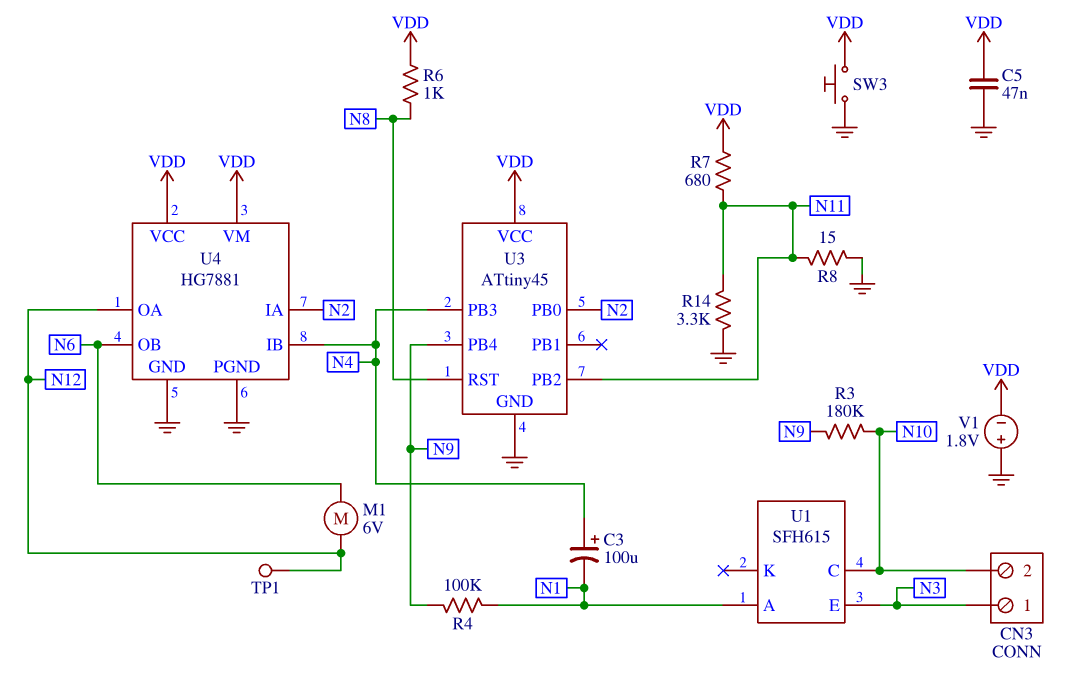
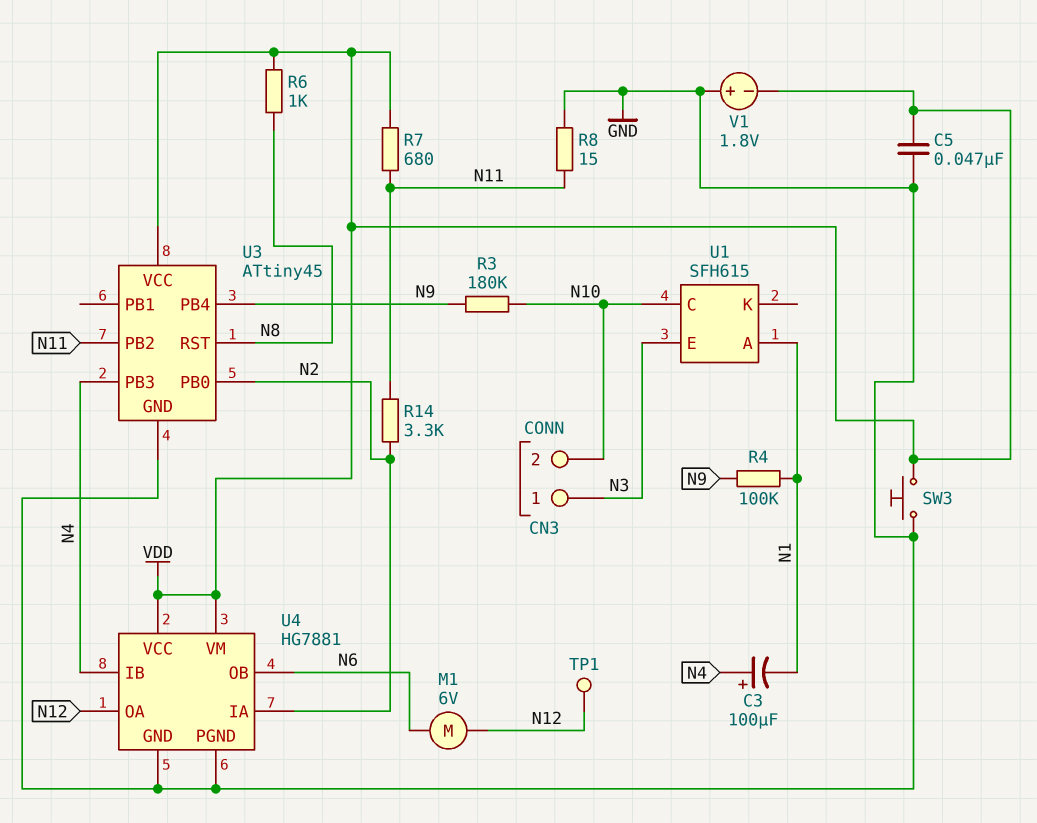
R14: 3.3k (GND, N11) -> 3.3k (N2, N11)

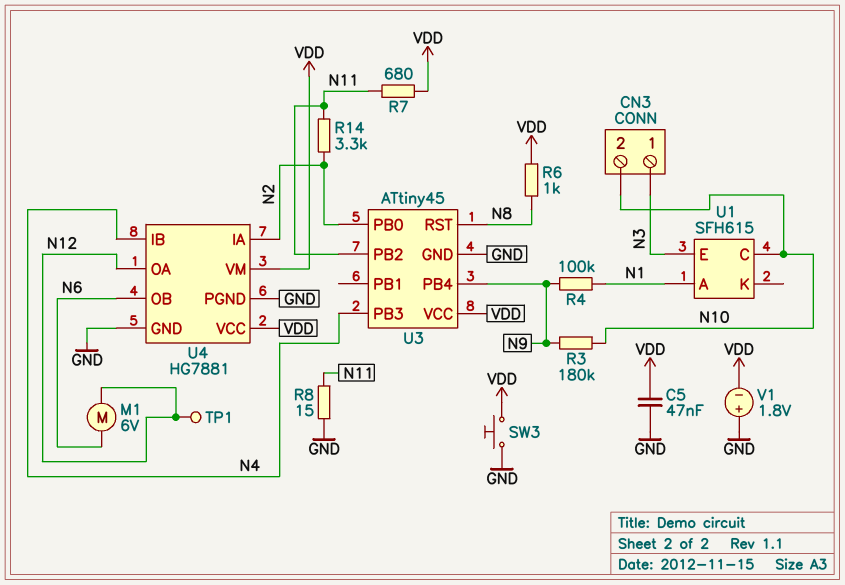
C3: 100uF (plus N4, minus N1) -> none

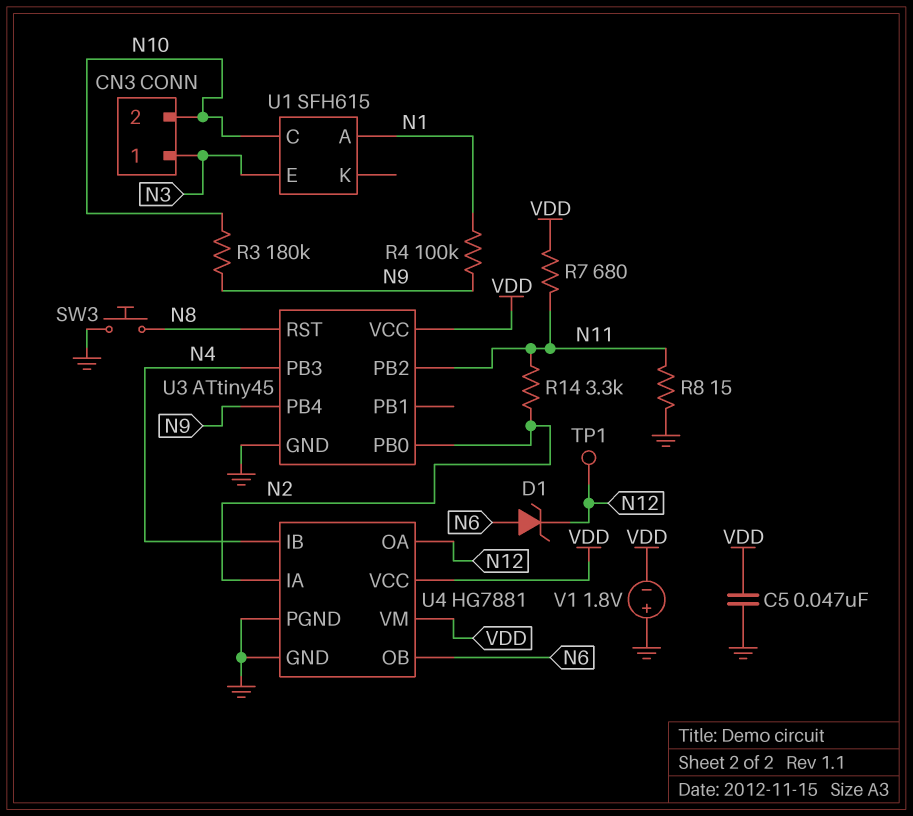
D1: none -> zener (A N6, K N12)
M1: motor 6V (N6, N12) -> none
R6: 1k (N8, VDD) -> none
SW3: button (GND, VDD) -> button (GND, N8)

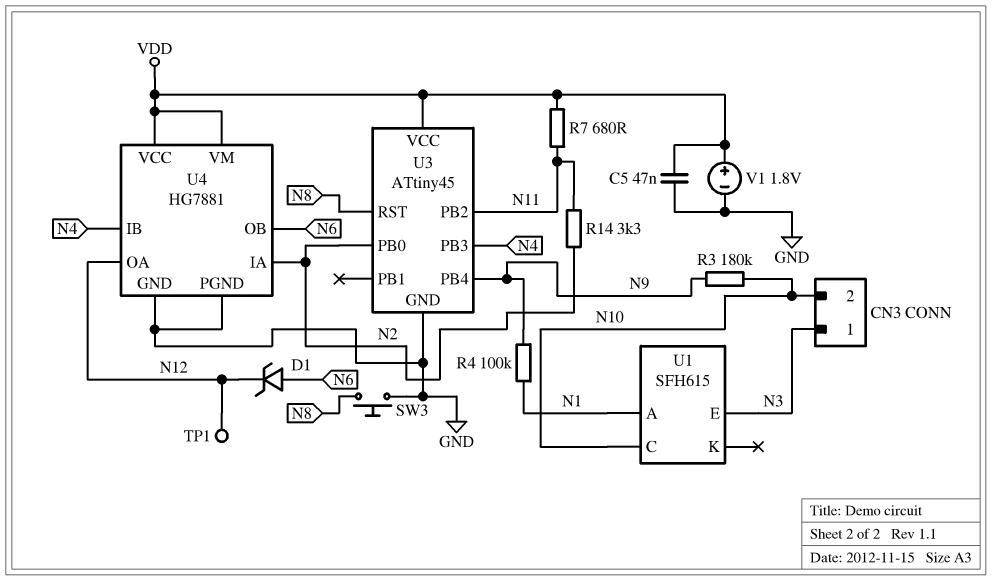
R8: 15 (GND, N11) -> none
V1: 1.8V (plus GND, minus VDD) -> 1.8V (plus VDD, minus GND)

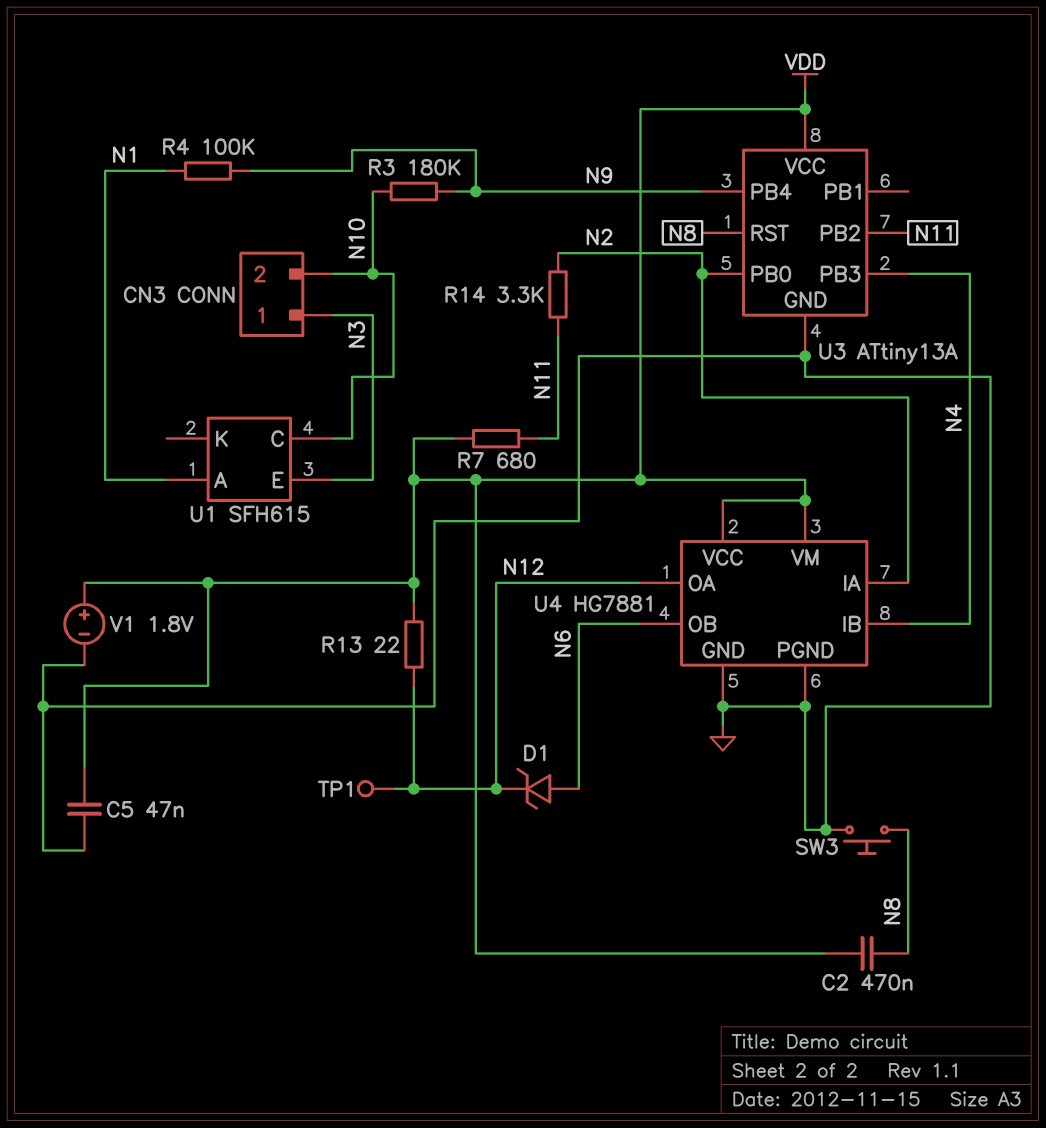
C2: none -> 470nF (N8, VDD)
R13: none -> 22 (N12, VDD)
U3: ATtiny45 -> ATtiny13A

